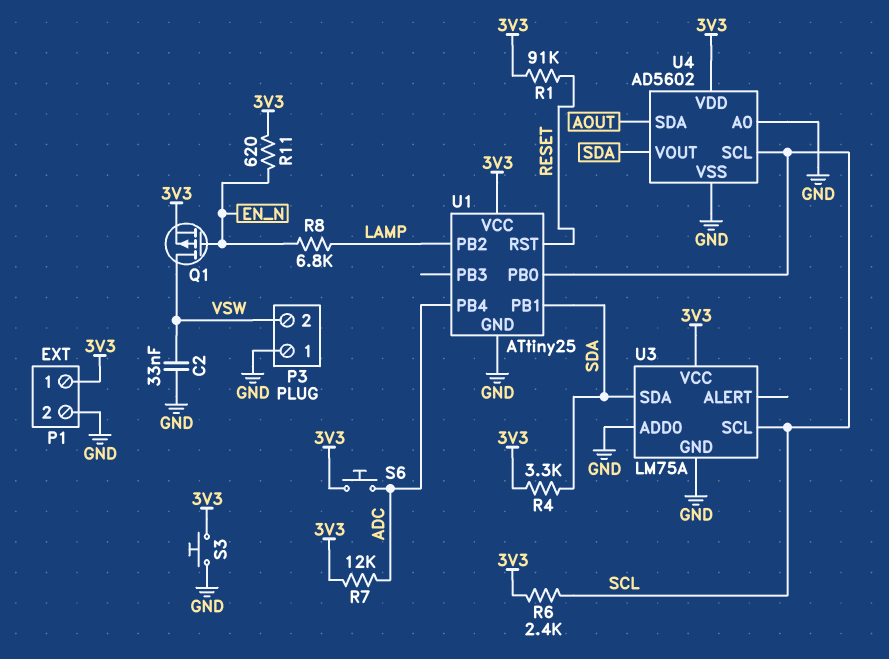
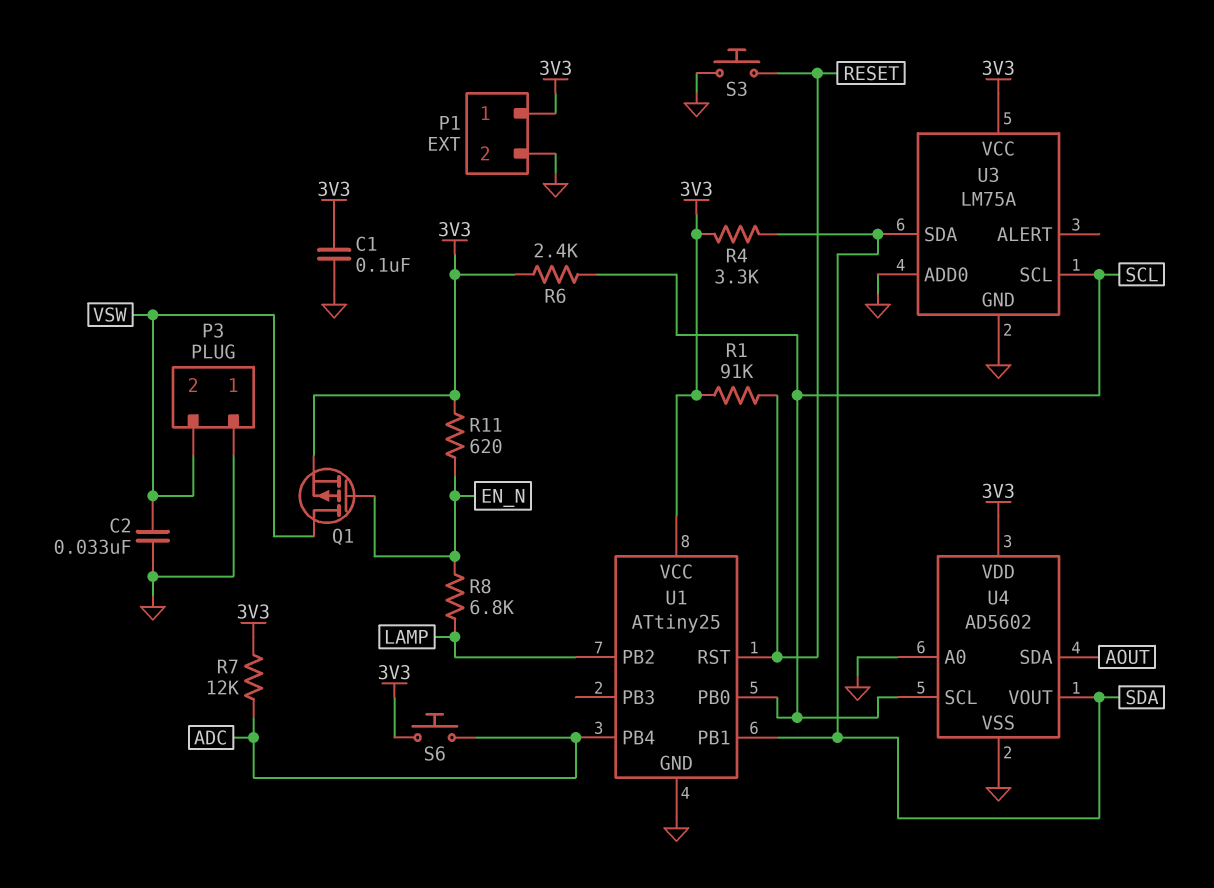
C1: none -> 100nF (3V3, GND)
S3: button (3V3, GND) -> button (GND, RESET)

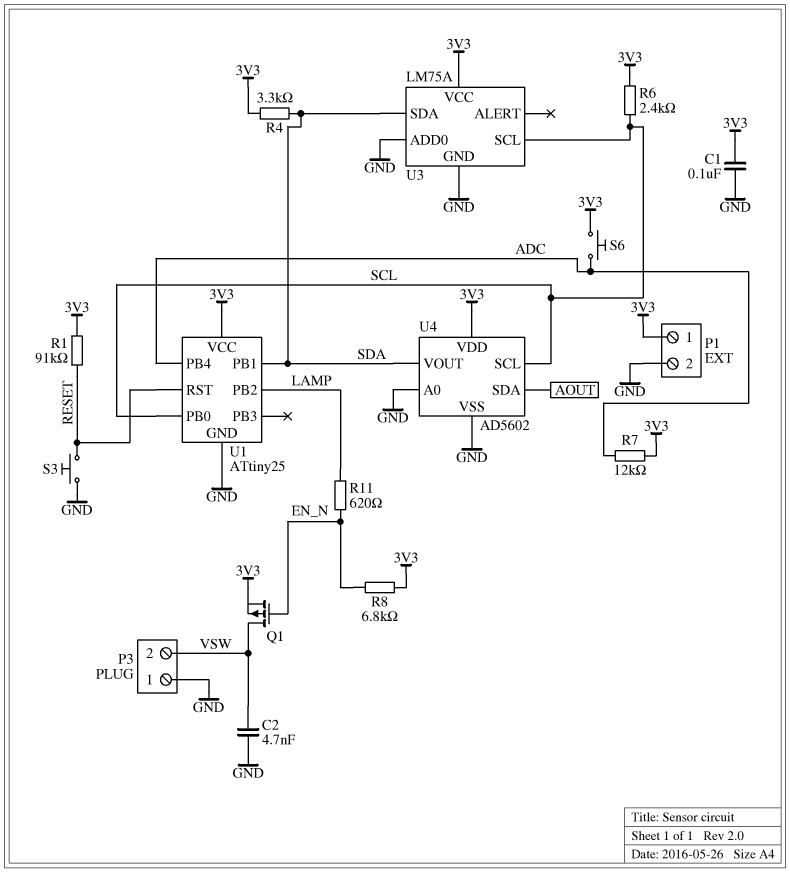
C2: 33nF (GND, VSW) -> 4.7nF (GND, VSW)
R8: 6.8k (EN_N, LAMP) -> 6.8k (3V3, EN_N)
R11: 620 (3V3, EN_N) -> 620 (EN_N, LAMP)

